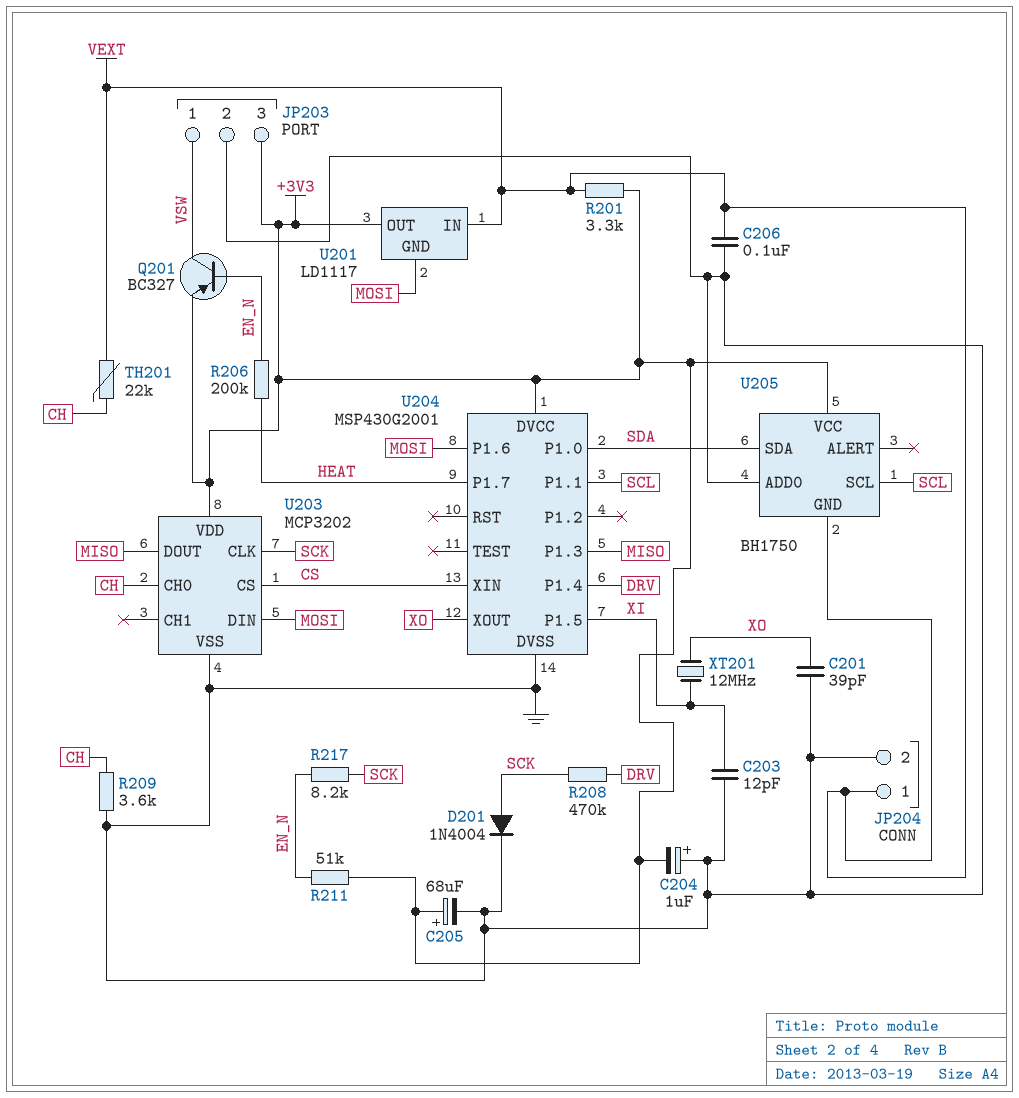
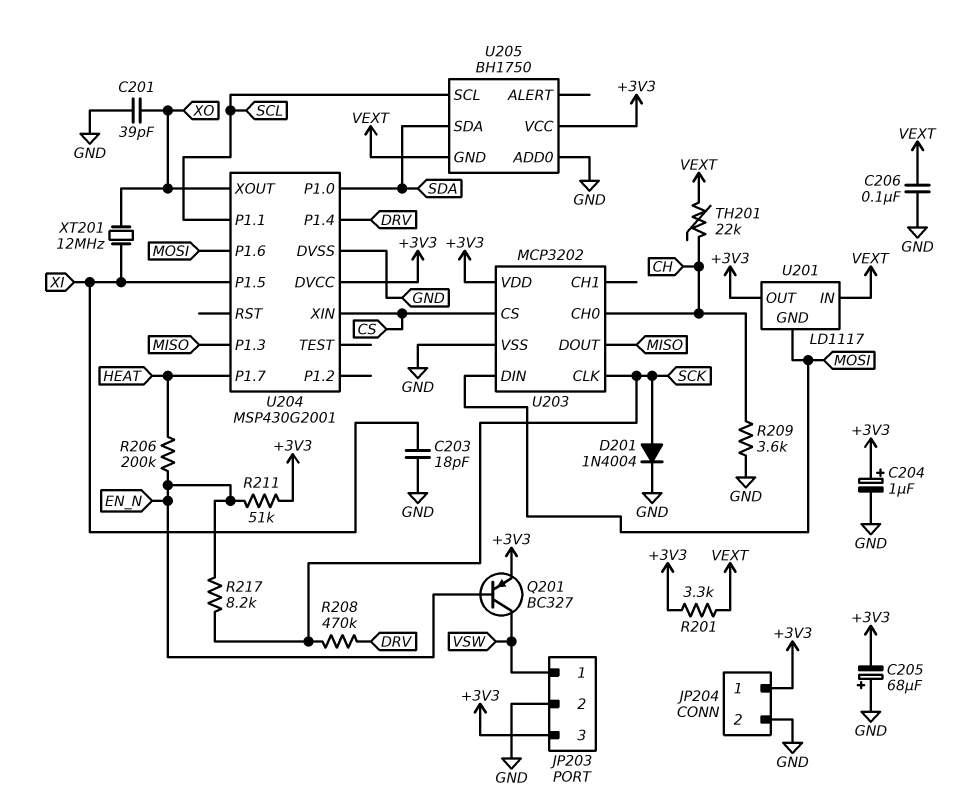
C203: 12pF (GND, XI) -> 18pF (GND, XI)
C204: 1uF (plus GND, minus +3V3) -> 1uF (plus +3V3, minus GND)
C205: 68uF (plus +3V3, minus GND) -> 68uF (plus GND, minus +3V3)
JP204 pin 1: VEXT -> +3V3

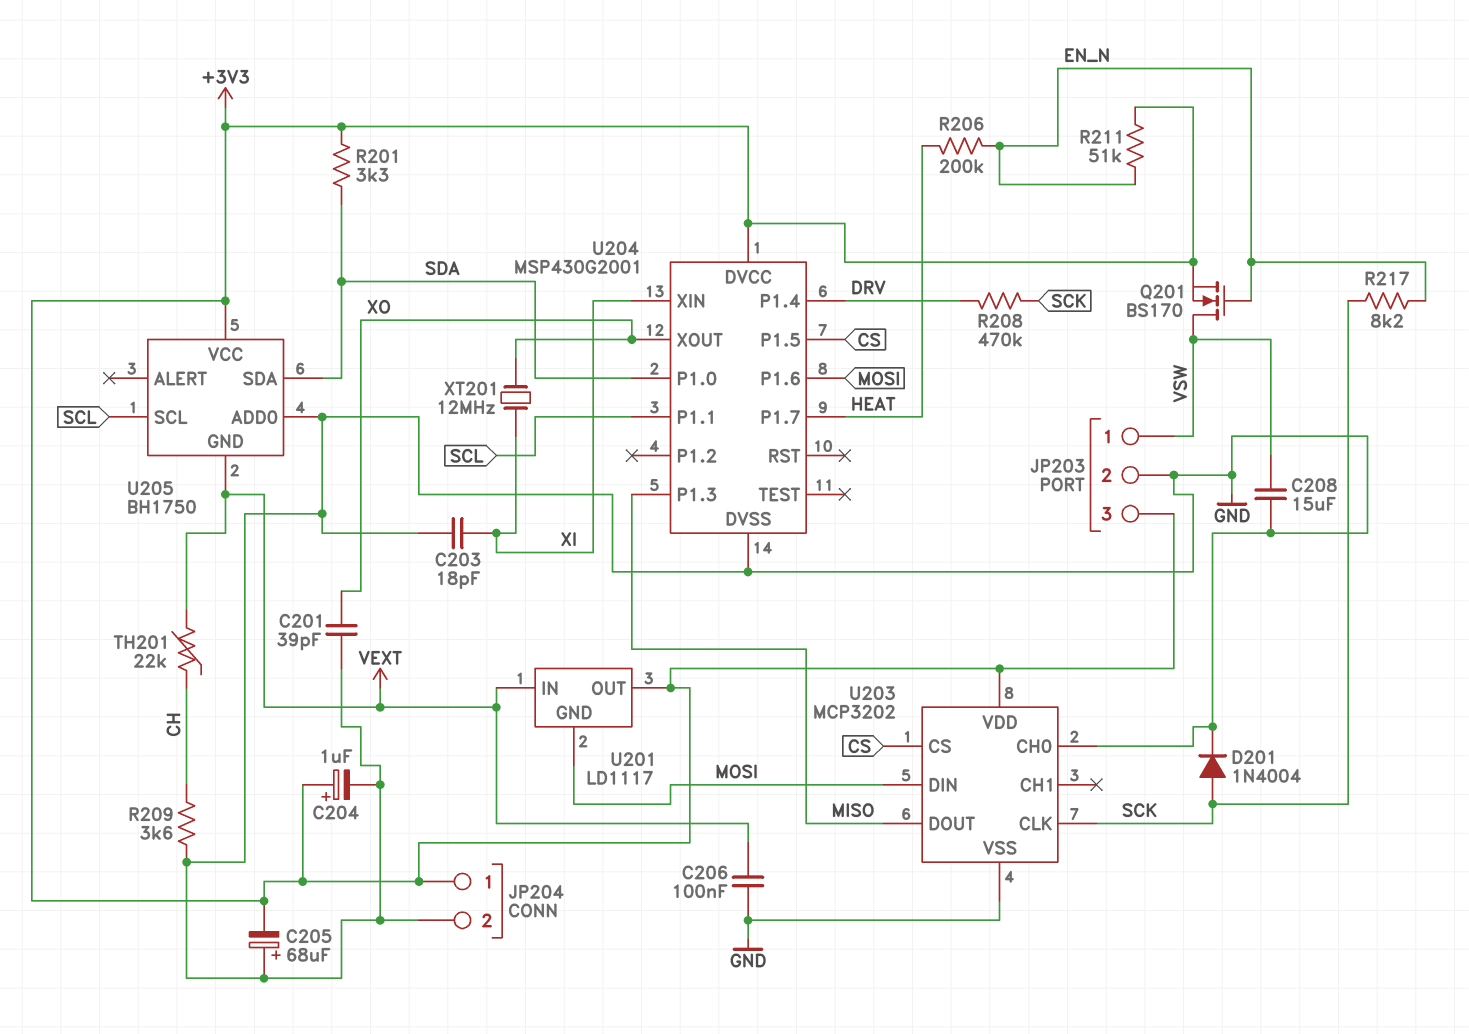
C208: none -> 15uF (GND, VSW)
Q201: PNP BC327 (B EN_N, C VSW, E +3V3) -> NMOS BS170 (G EN_N, D VSW, S +3V3)
R201: 3.3k (+3V3, VEXT) -> 3.3k (+3V3, SDA)
U203 pin CH0: CH -> GND
U204 pin P1.5: XI -> CS
U204 pin XIN: CS -> XI

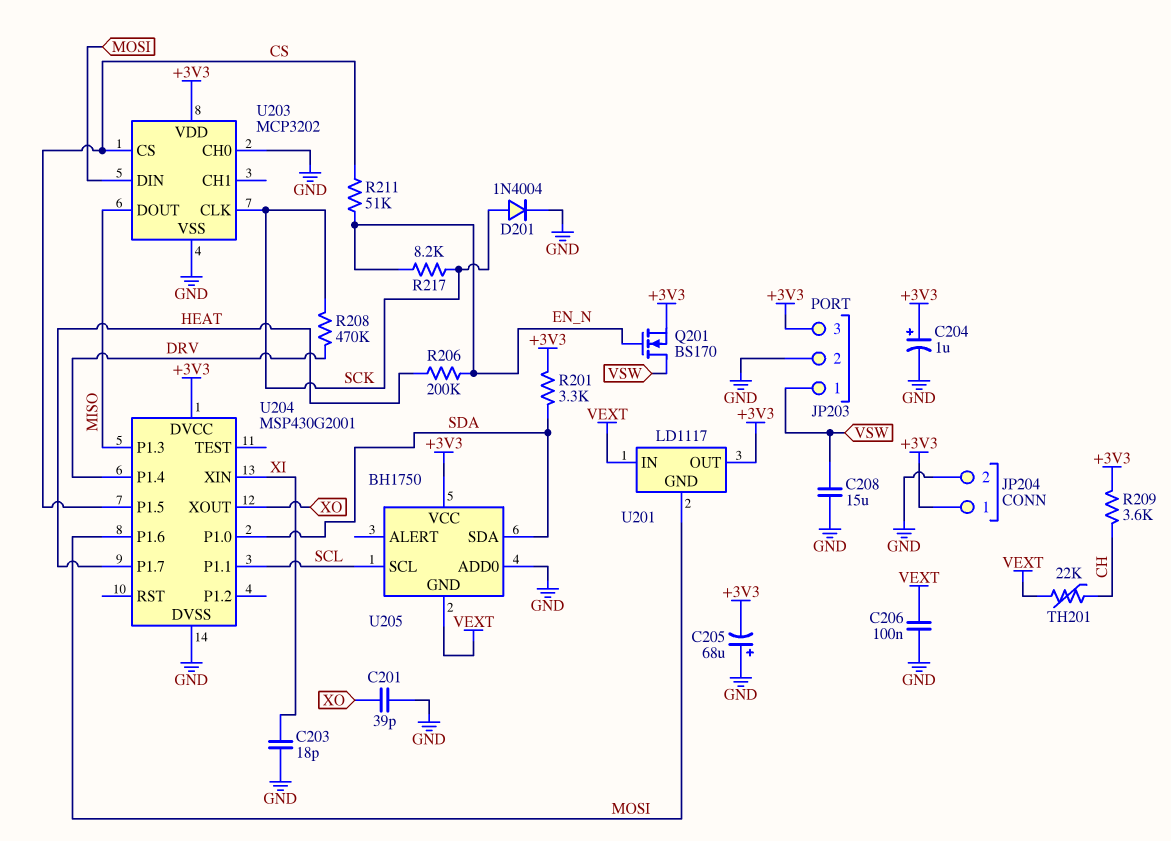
R209: 3.6k (CH, GND) -> 3.6k (+3V3, CH)
R211: 51k (+3V3, EN_N) -> 51k (CS, EN_N)
XT201: 12MHz (XI, XO) -> none

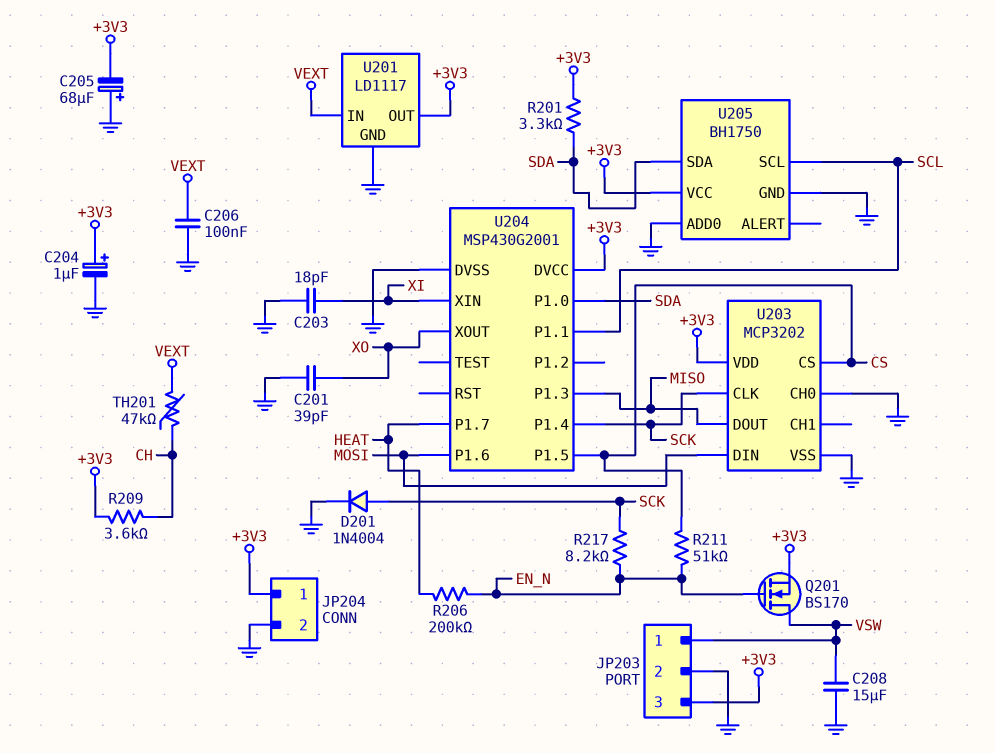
R208: 470k (DRV, SCK) -> none
TH201: 22k (CH, VEXT) -> 47k (CH, VEXT)
U201 pin GND: MOSI -> GND
U204 pin P1.4: DRV -> SCK
U205 pin GND: VEXT -> GND

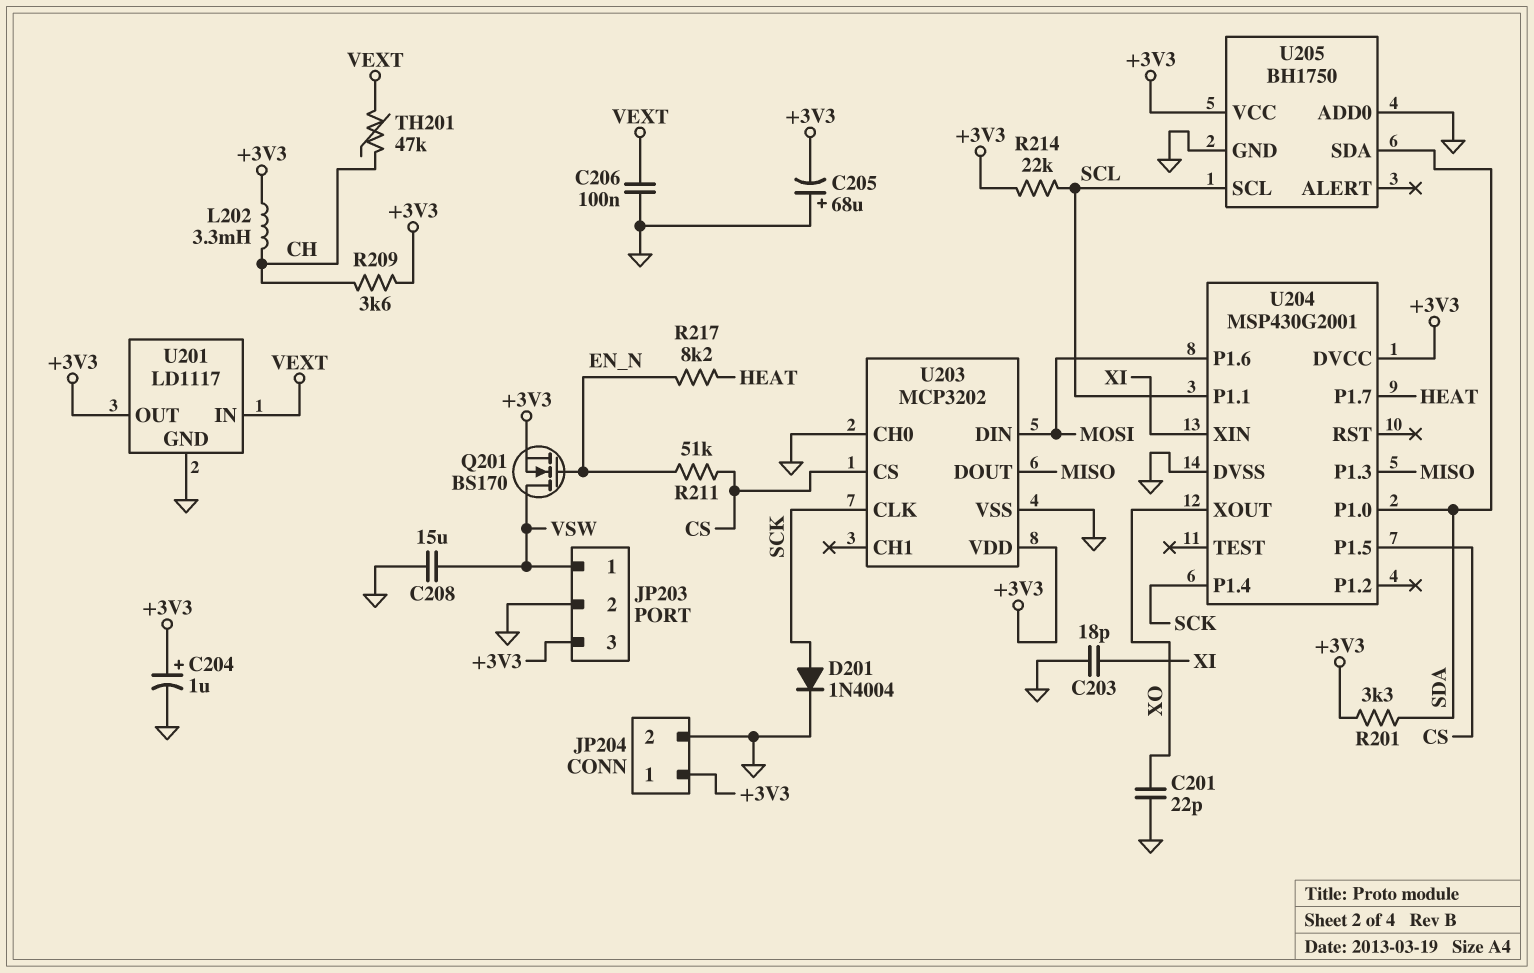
C201: 39pF (GND, XO) -> 22pF (GND, XO)
L202: none -> 3.3mH (+3V3, CH)
R206: 200k (EN_N, HEAT) -> none
R214: none -> 22k (+3V3, SCL)
R217: 8.2k (EN_N, SCK) -> 8.2k (EN_N, HEAT)

